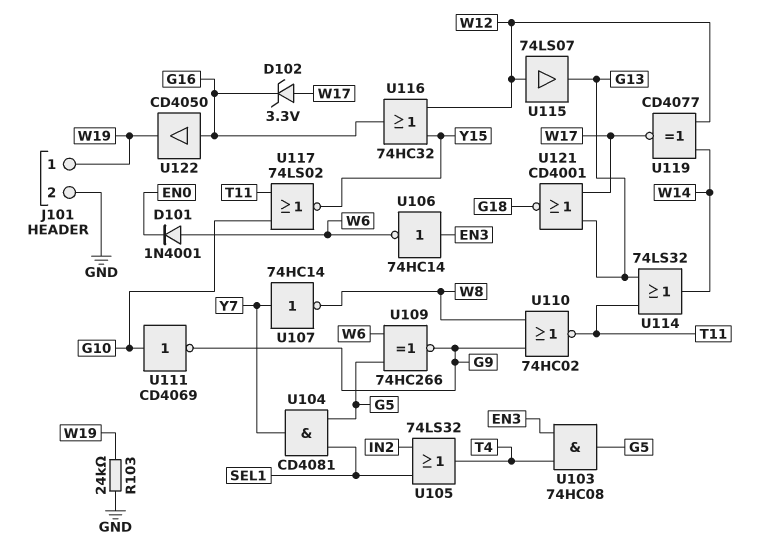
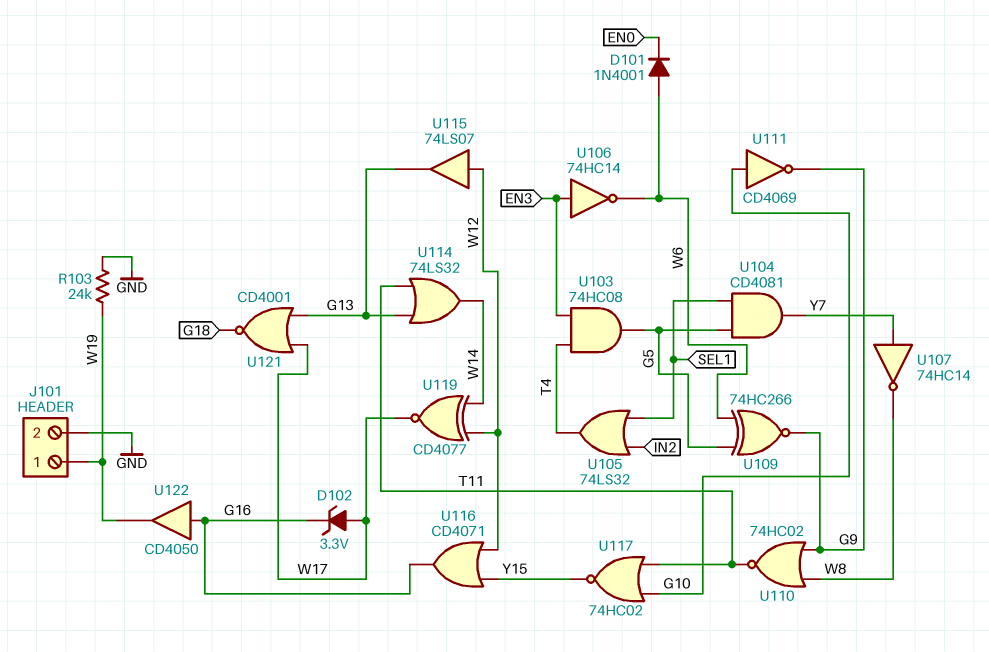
U116: OR 74HC32 (in W12, in Y15, out G16) -> OR CD4071 (in W12, in Y15, out G16)
U117: NOR 74LS02 (in G10, in T11, out Y15) -> NOR 74HC02 (in G10, in T11, out Y15)

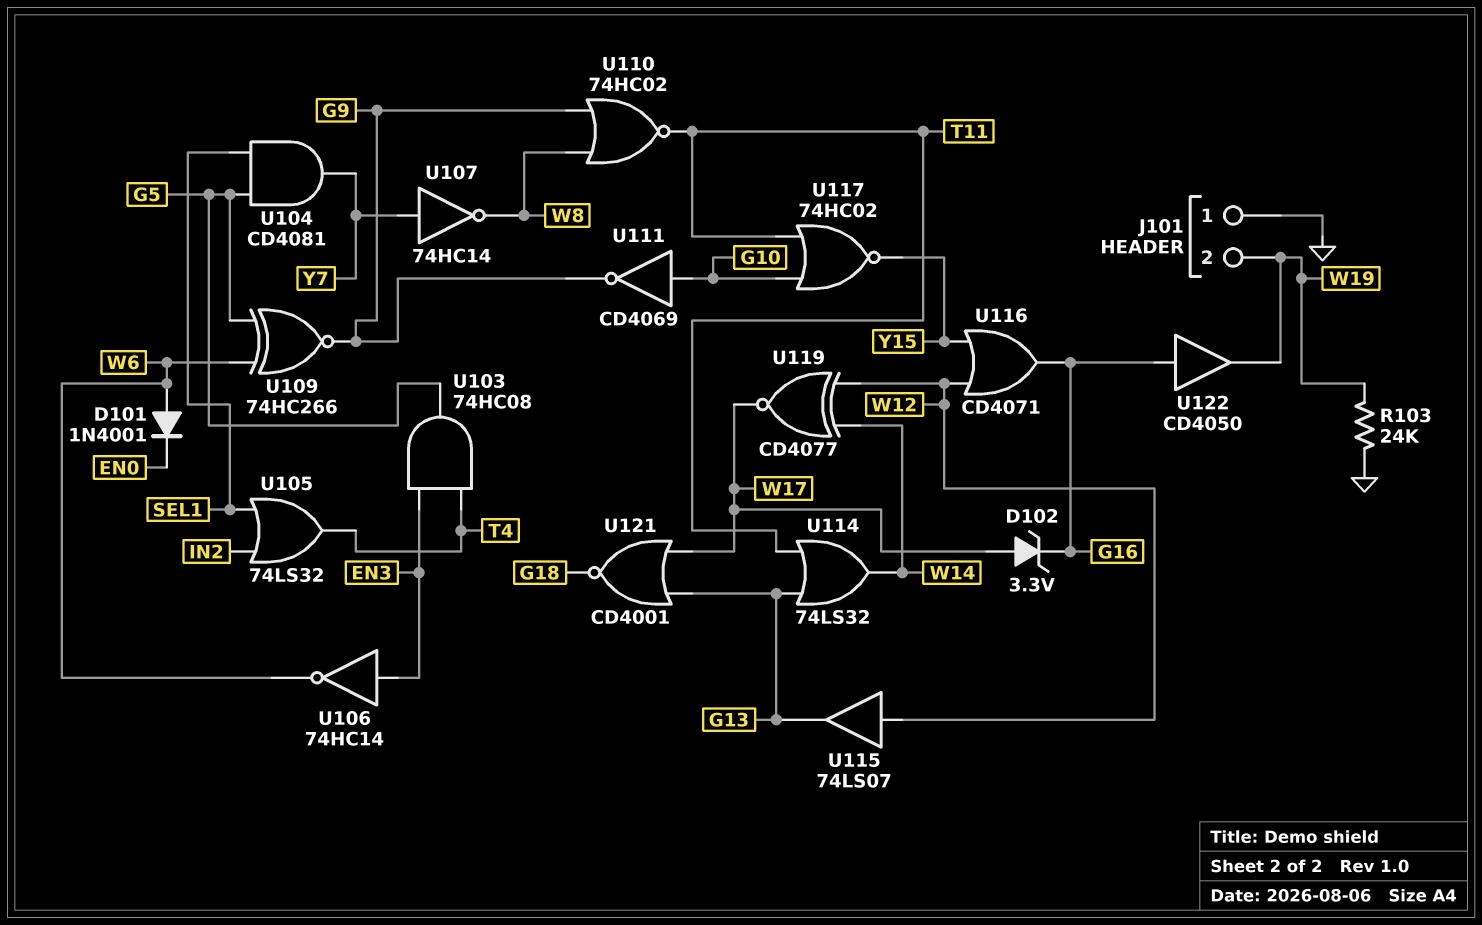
J101 pin 1: W19 -> GND
J101 pin 2: GND -> W19

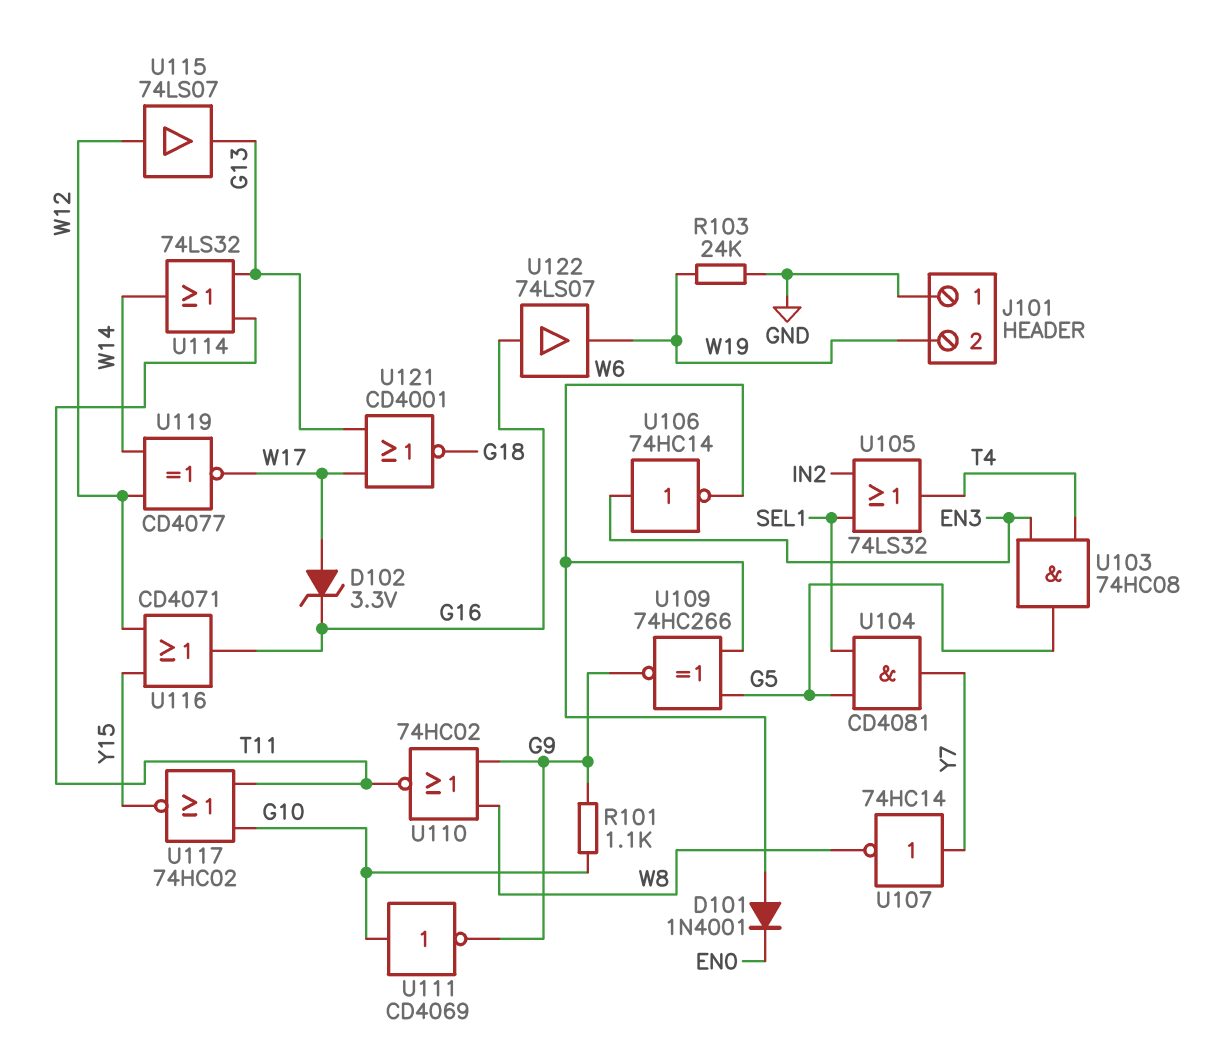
R101: none -> 1.1k (G9, G10)
U122: buffer CD4050 (in G16, out W19) -> buffer 74LS07 (in G16, out W19)

